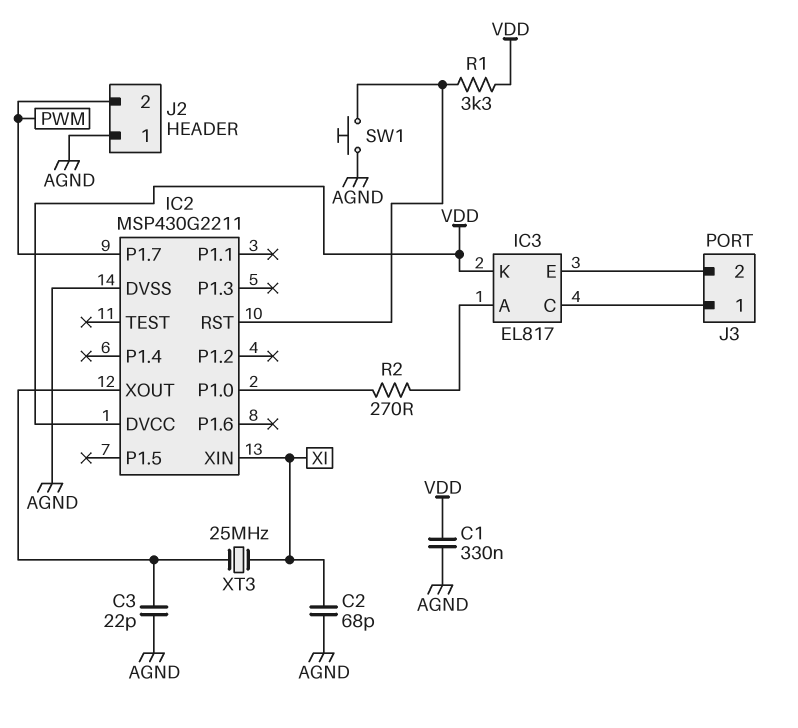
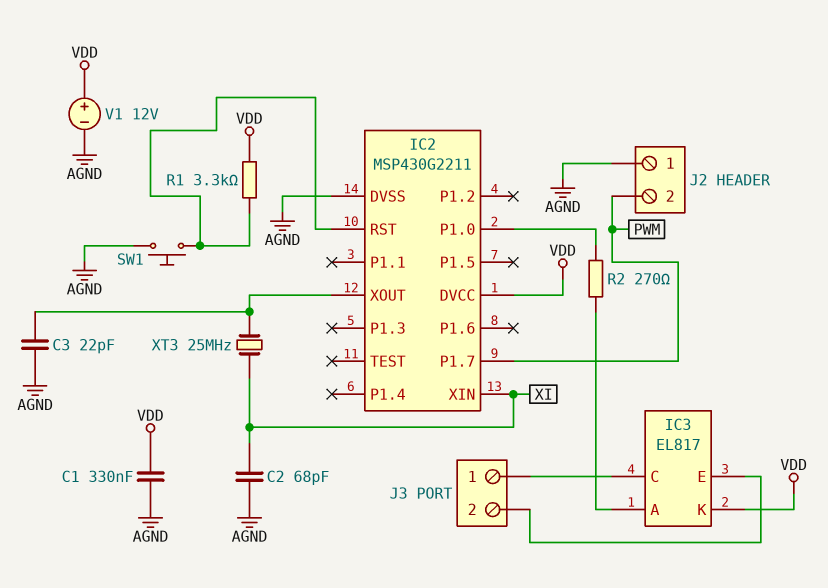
V1: none -> 12V (plus VDD, minus AGND)

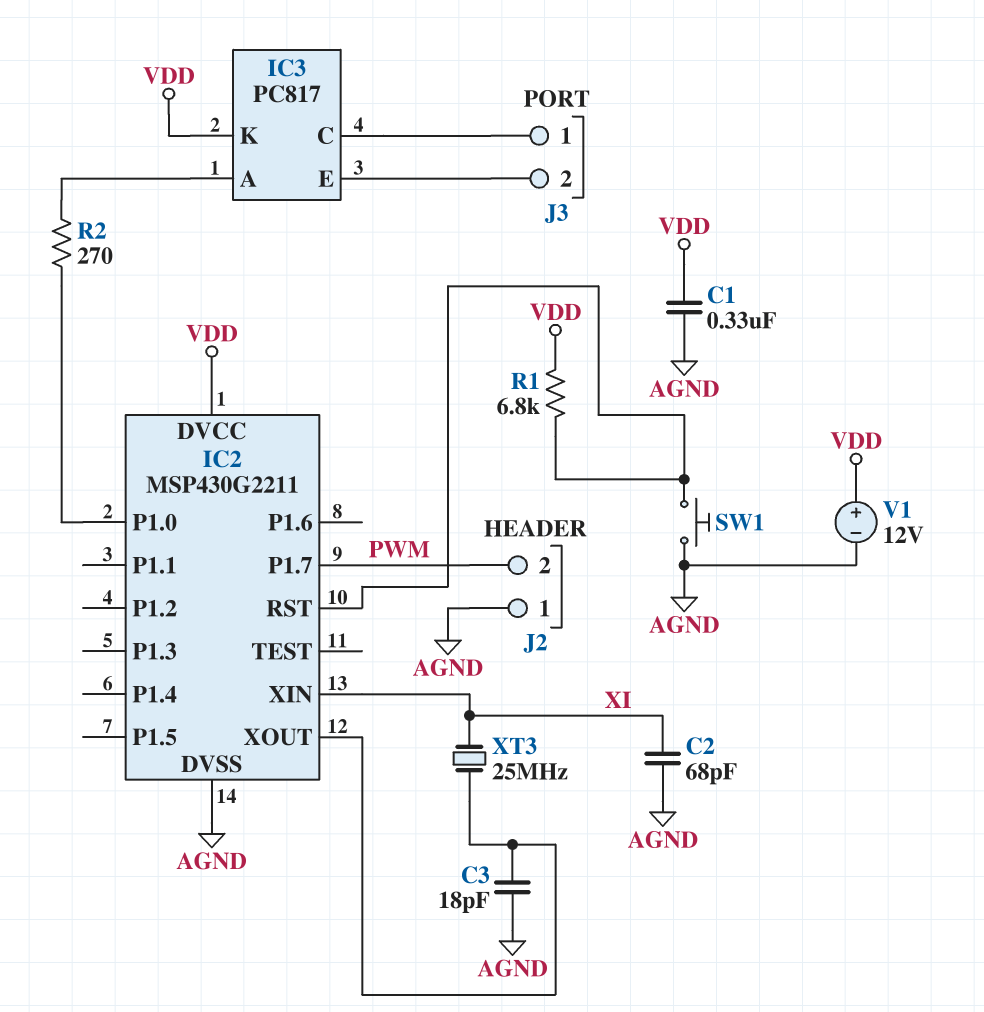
C3: 22pF (AGND, IC2/XOUT) -> 18pF (AGND, IC2/XOUT)
IC3: EL817 -> PC817
R1: 3.3k (IC2/RST, VDD) -> 6.8k (IC2/RST, VDD)

